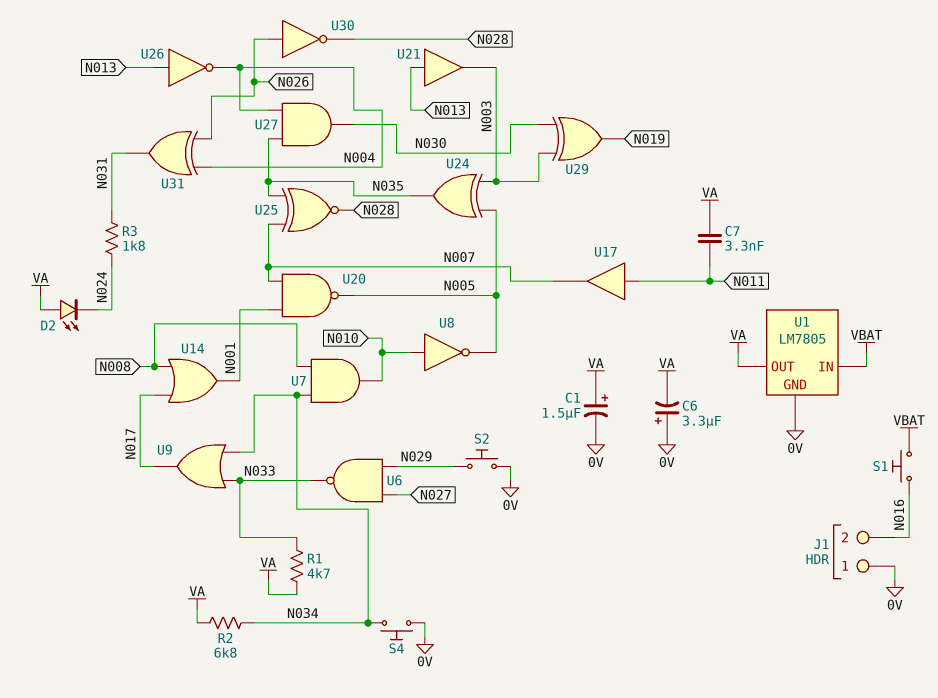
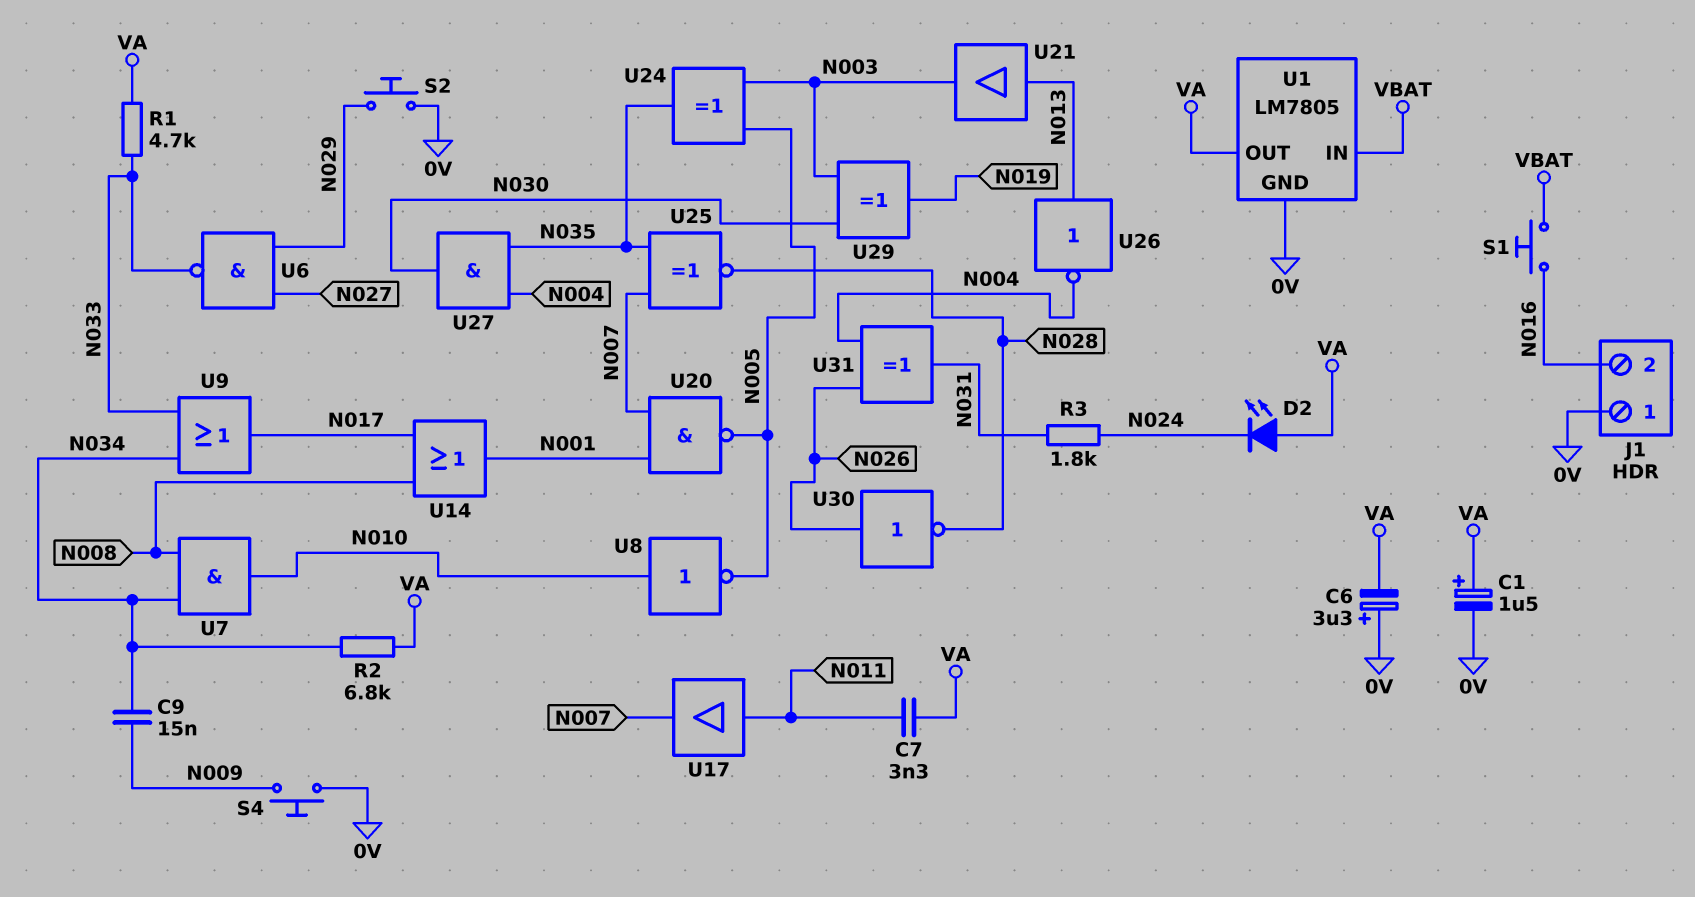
C9: none -> 15nF (N009, N034)
S4: button (0V, N034) -> button (0V, N009)

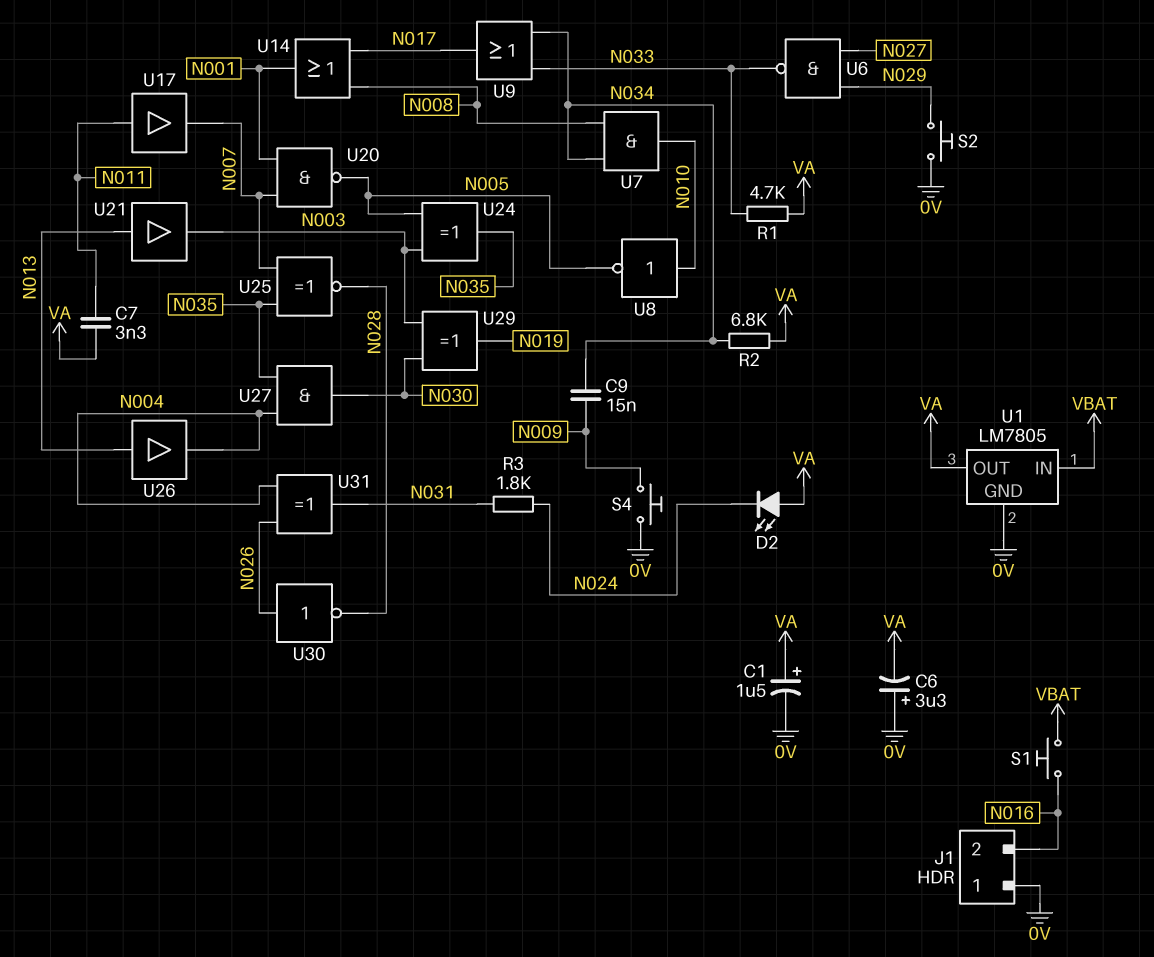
U26: NOT (in N013, out N004) -> buffer (in N013, out N004)

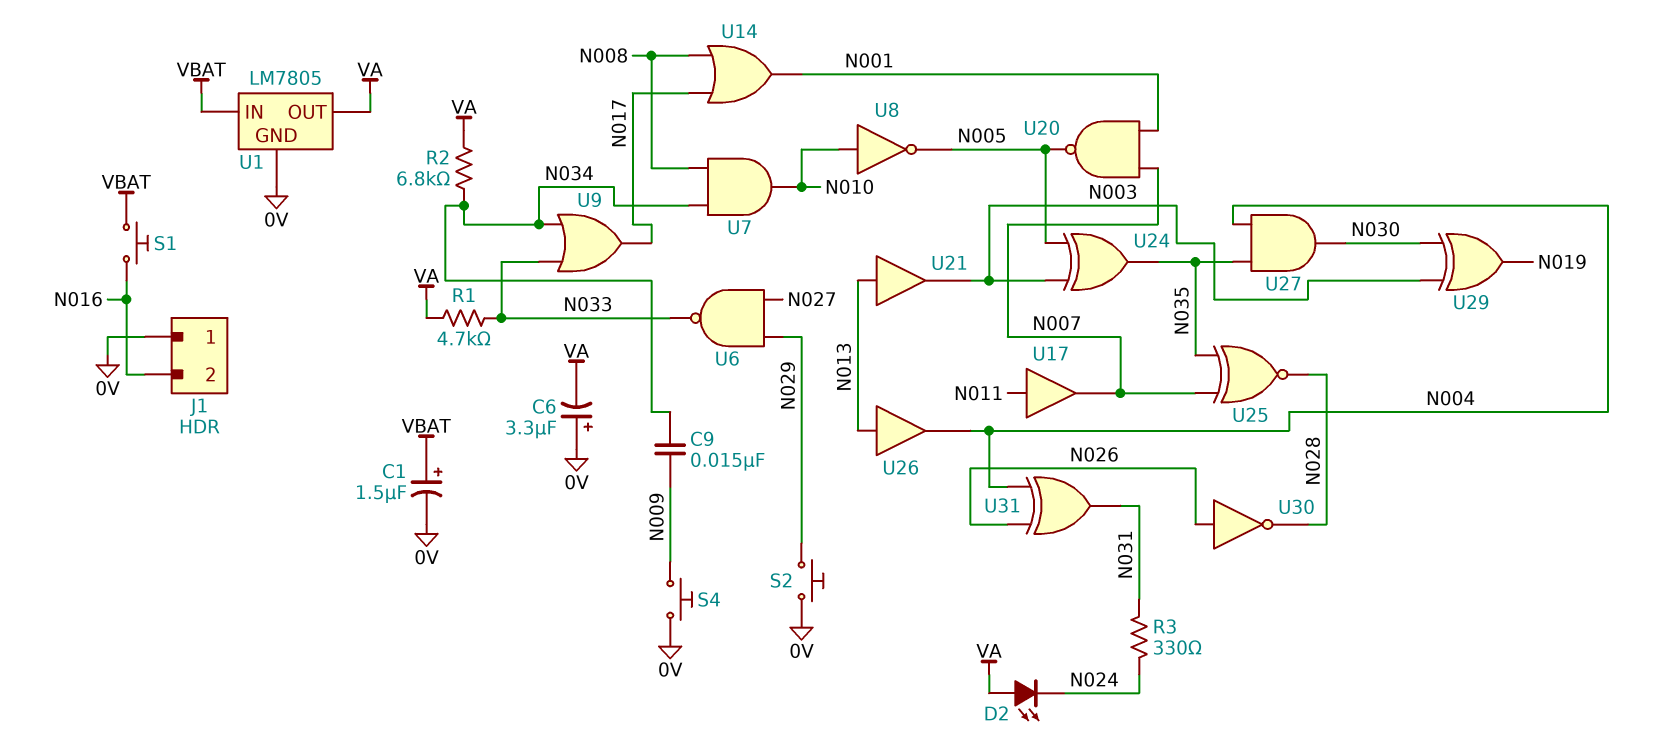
C1: 1.5uF (plus VA, minus 0V) -> 1.5uF (plus VBAT, minus 0V)
C7: 3.3nF (N011, VA) -> none
R3: 1.8k (N024, N031) -> 330 (N024, N031)

